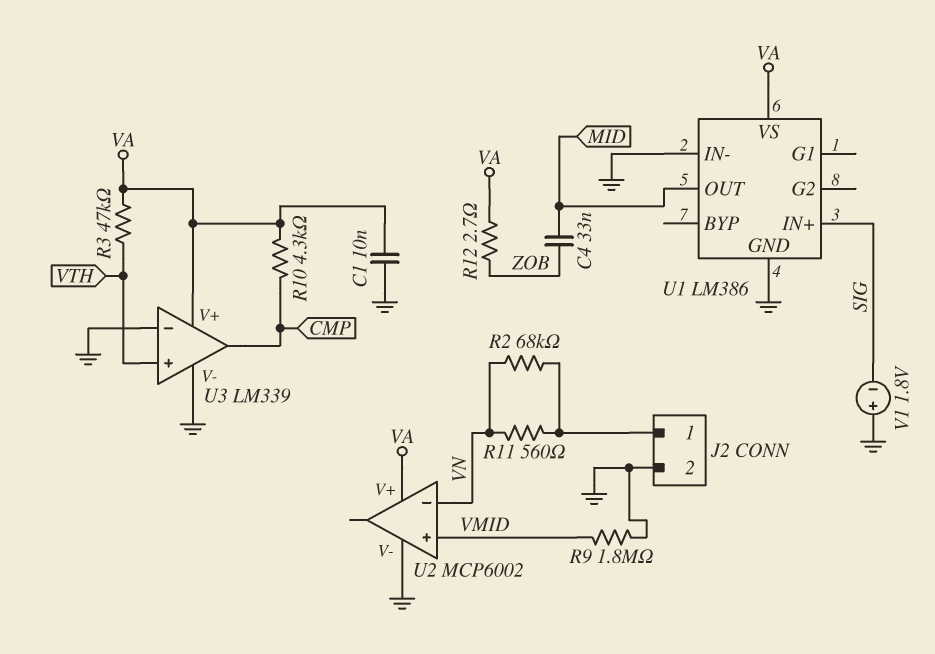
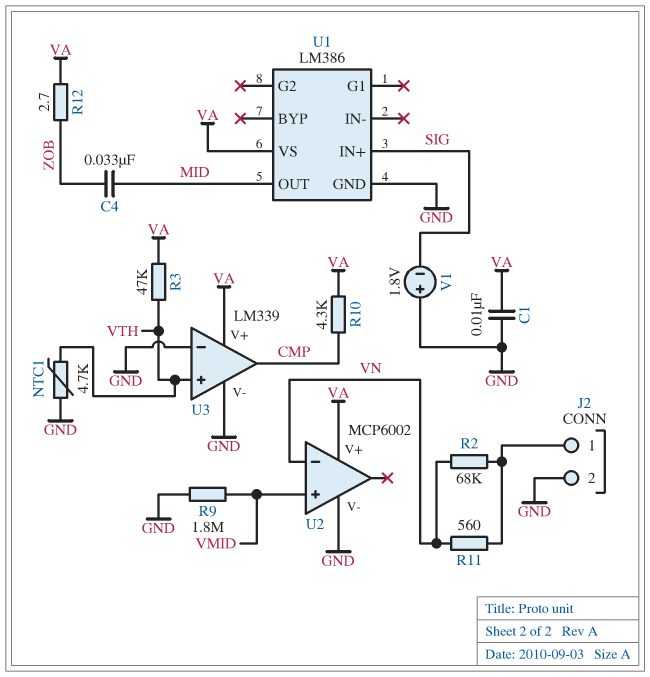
NTC1: none -> 4.7k (GND, VTH)
U1 pin IN-: GND -> none

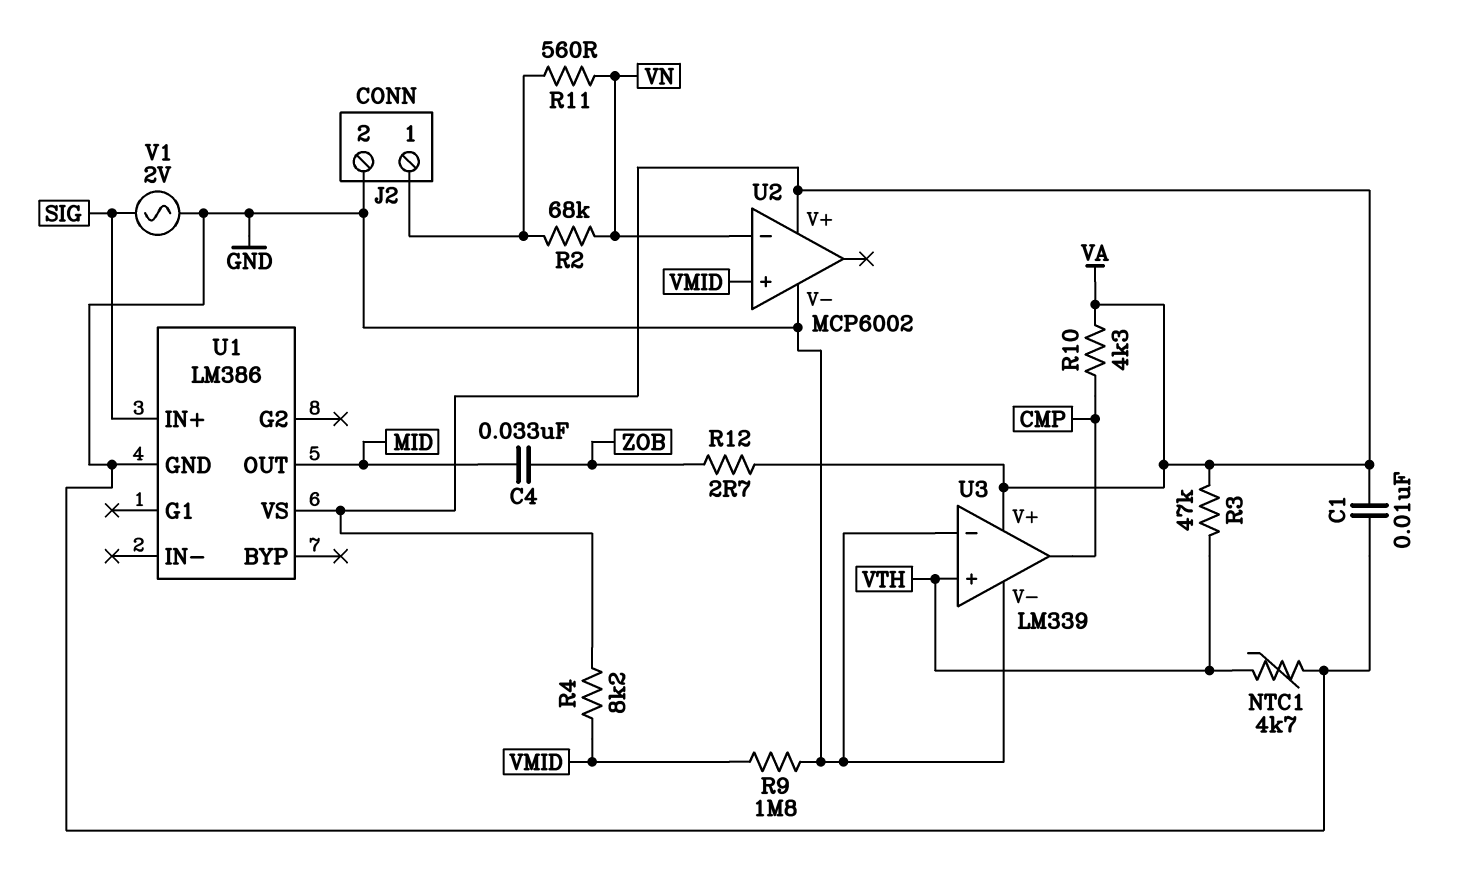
R4: none -> 8.2k (VA, VMID)
V1: 1.8V (plus GND, minus SIG) -> AC 2V (GND, SIG)

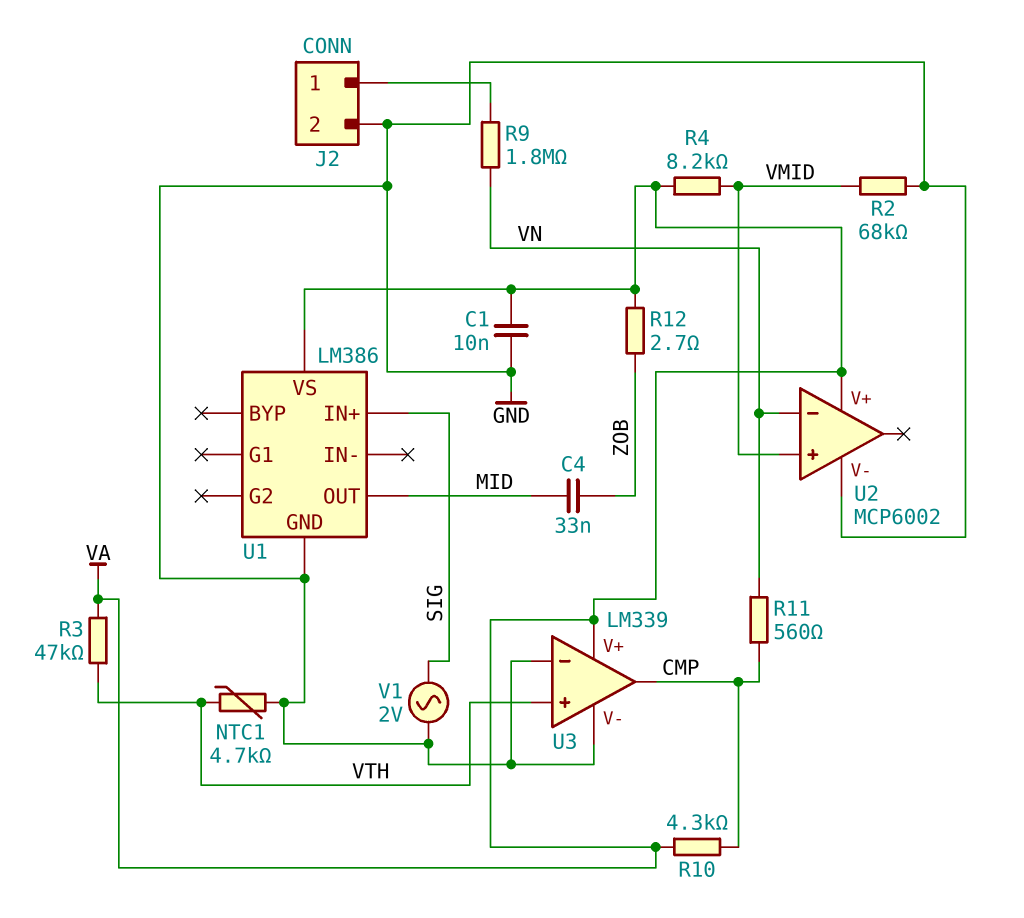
R2: 68k (J2/1, VN) -> 68k (GND, VMID)
R9: 1.8M (GND, VMID) -> 1.8M (J2/1, VN)
R11: 560 (J2/1, VN) -> 560 (CMP, VN)

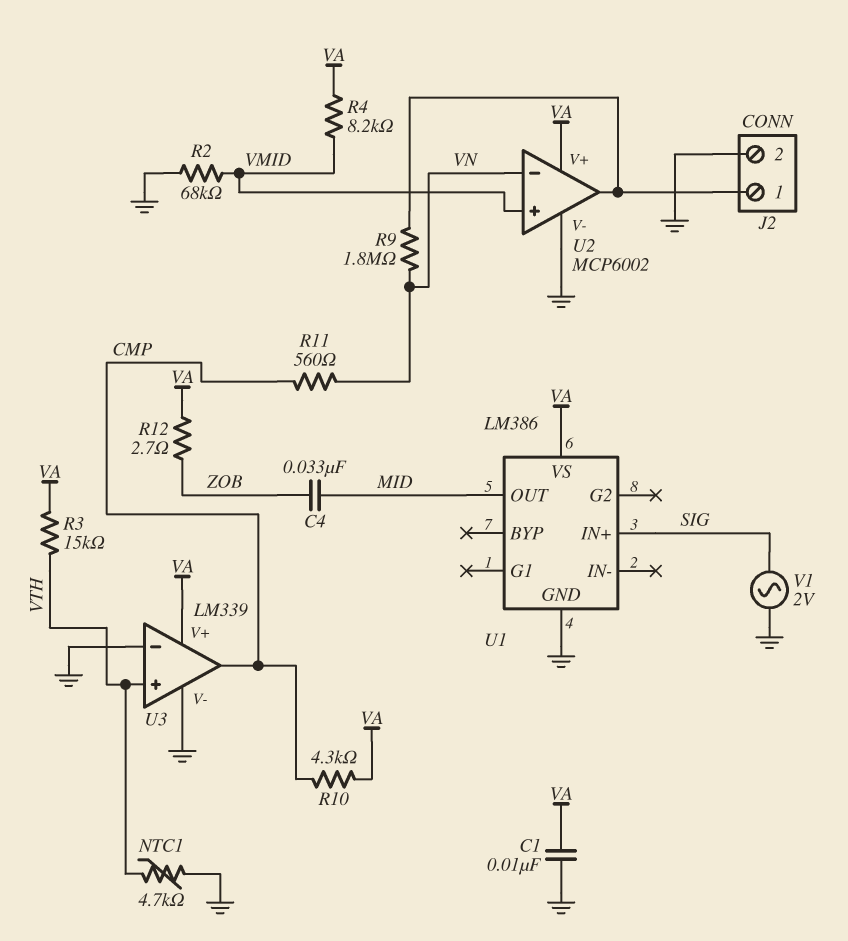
R3: 47k (VA, VTH) -> 15k (VA, VTH)
U2 pin out: none -> J2/1

